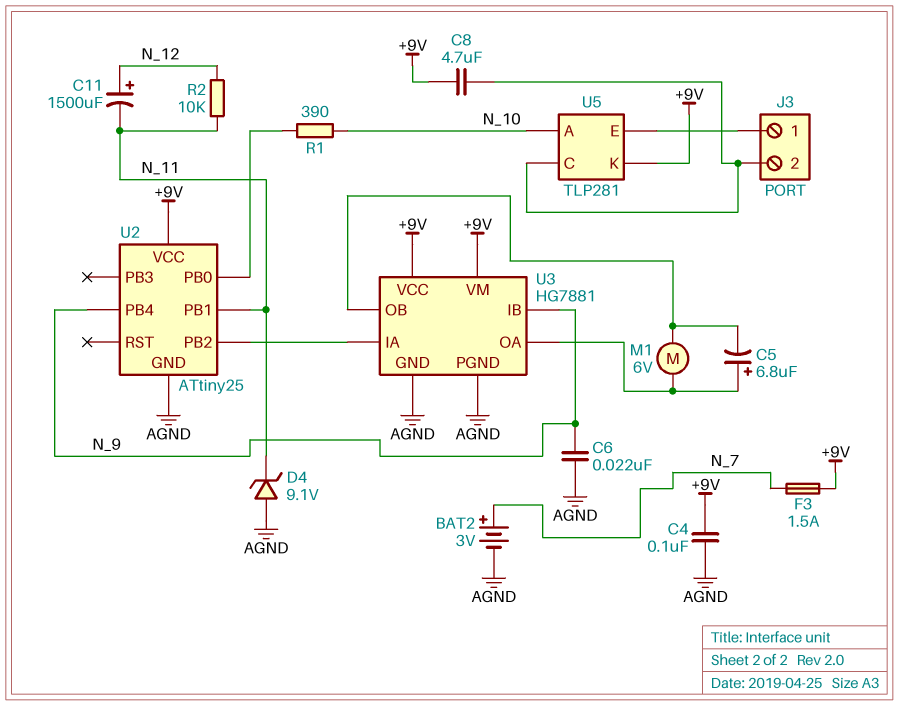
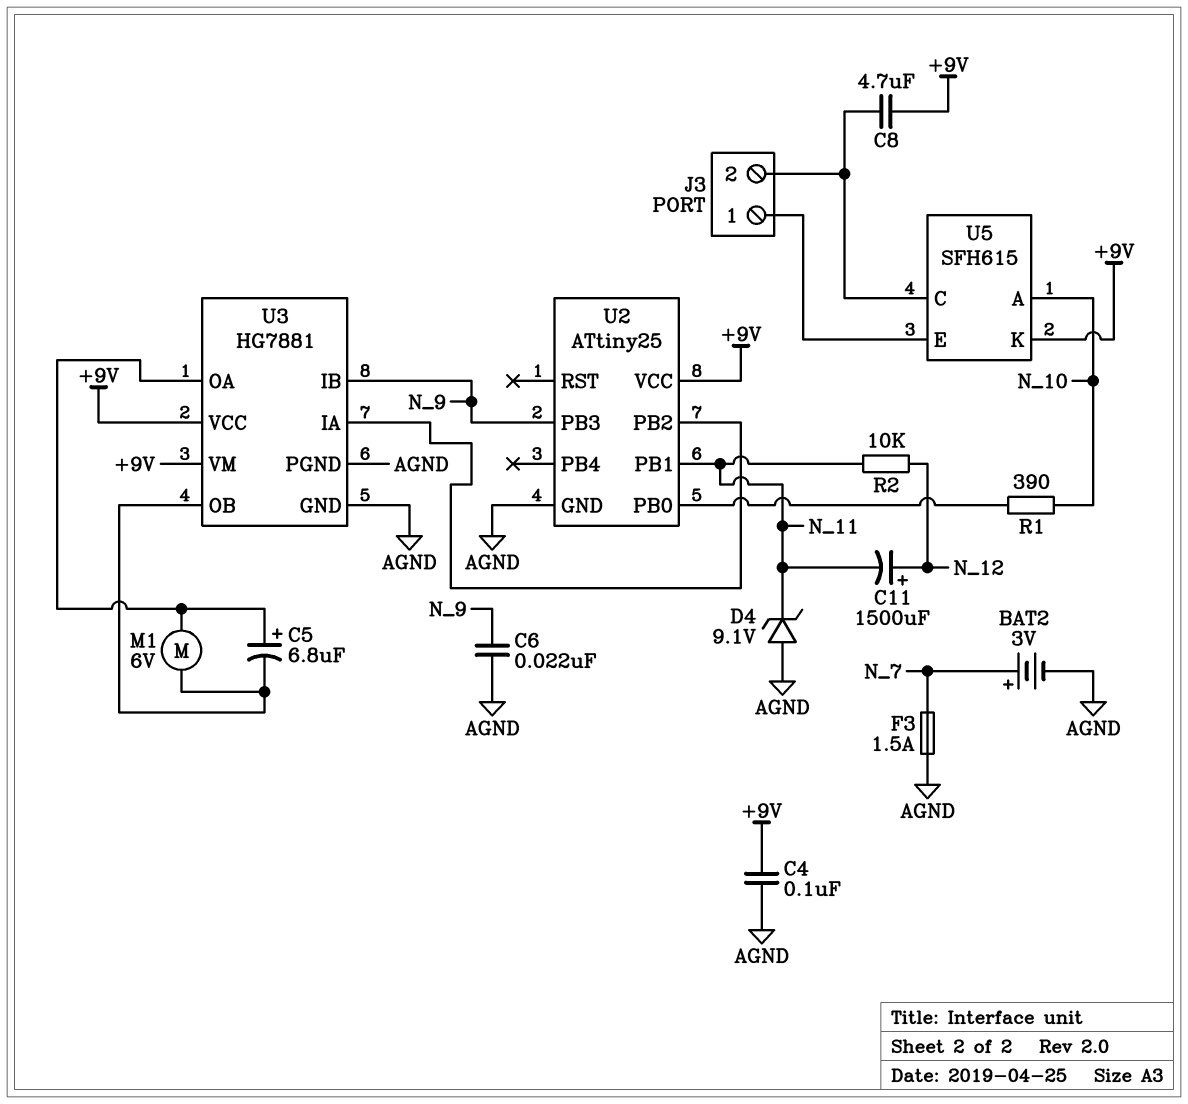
F3: 1.5A (+9V, N_7) -> 1.5A (AGND, N_7)
U2 pin PB3: none -> N_9
U2 pin PB4: N_9 -> none
U5: TLP281 -> SFH615

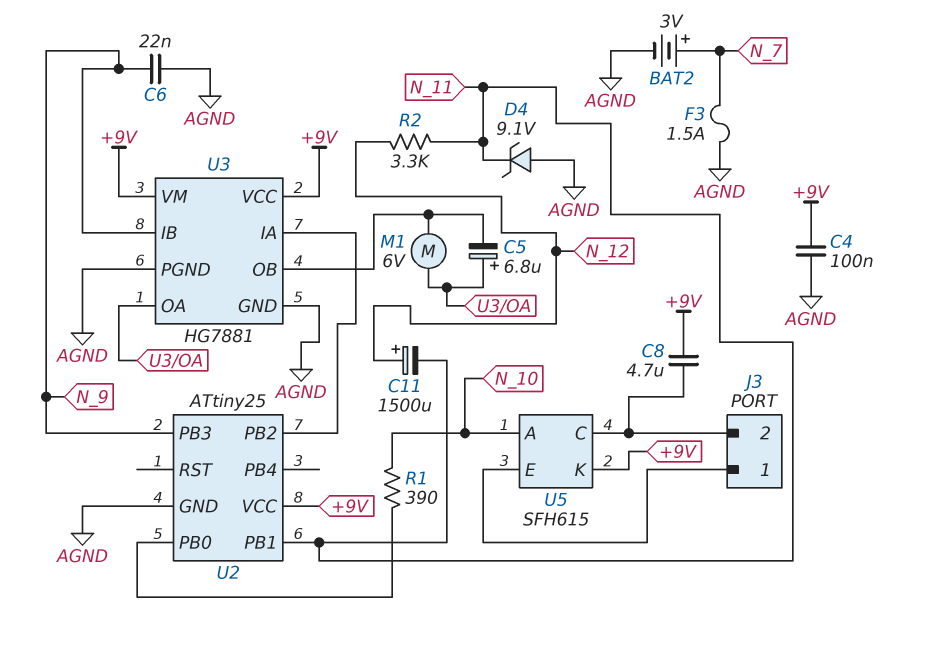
R2: 10k (N_11, N_12) -> 3.3k (N_11, N_12)

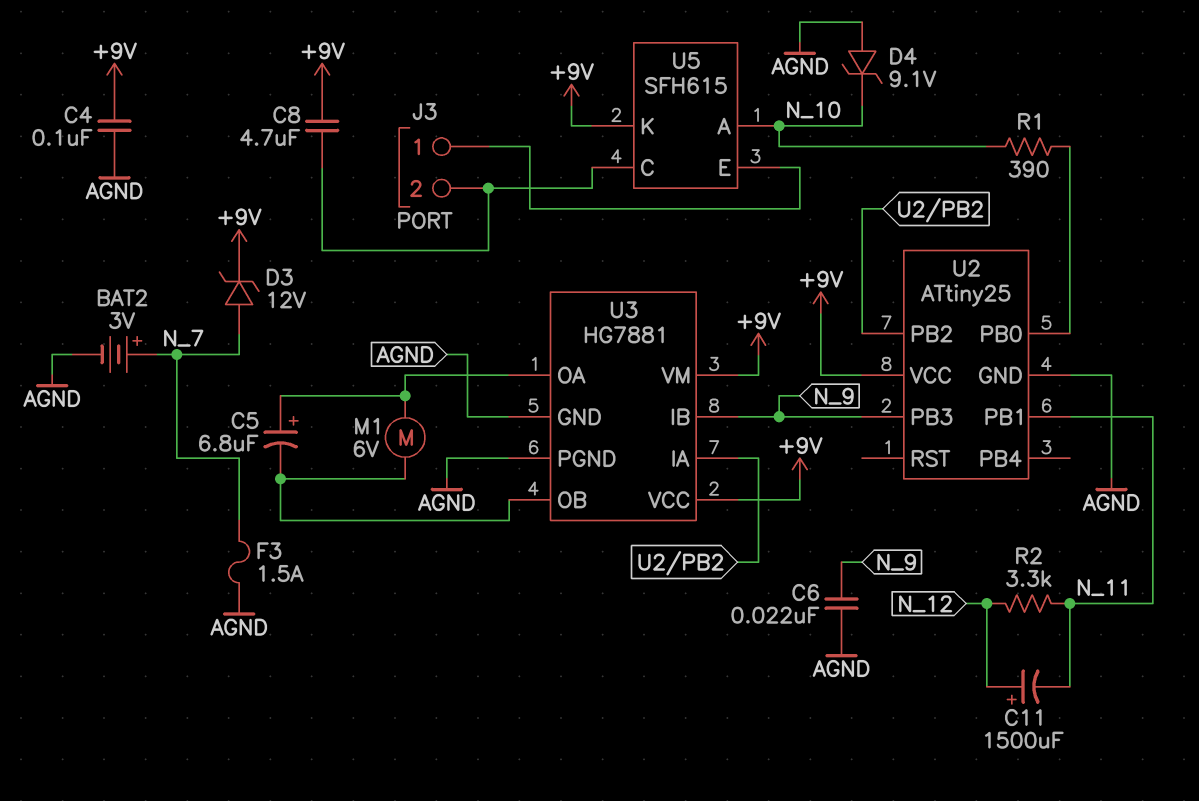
D3: none -> zener 12V (A N_7, K +9V)
D4: zener 9.1V (A AGND, K N_11) -> zener 9.1V (A AGND, K N_10)

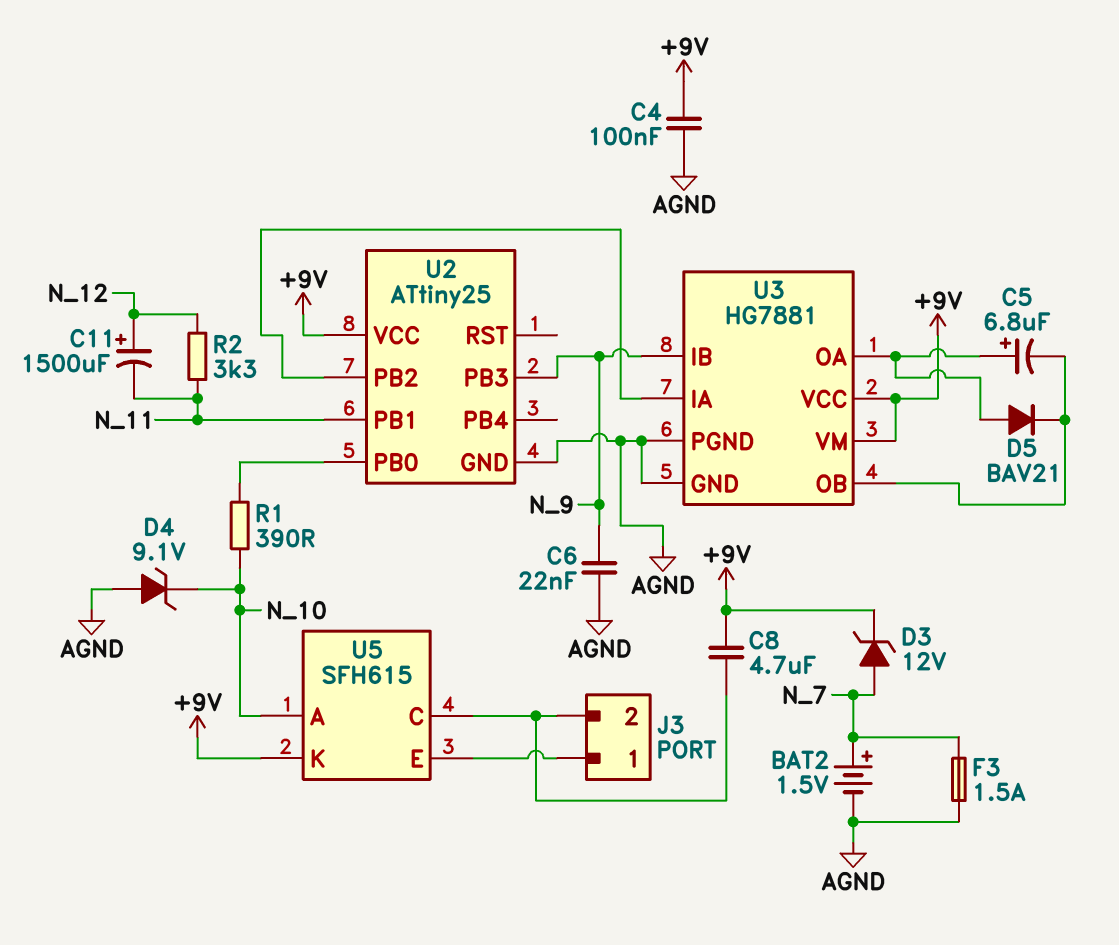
BAT2: 3V (plus N_7, minus AGND) -> 1.5V (plus N_7, minus AGND)
D5: none -> diode BAV21 (A U3/OA, K U3/OB)
M1: motor 6V (U3/OA, U3/OB) -> none

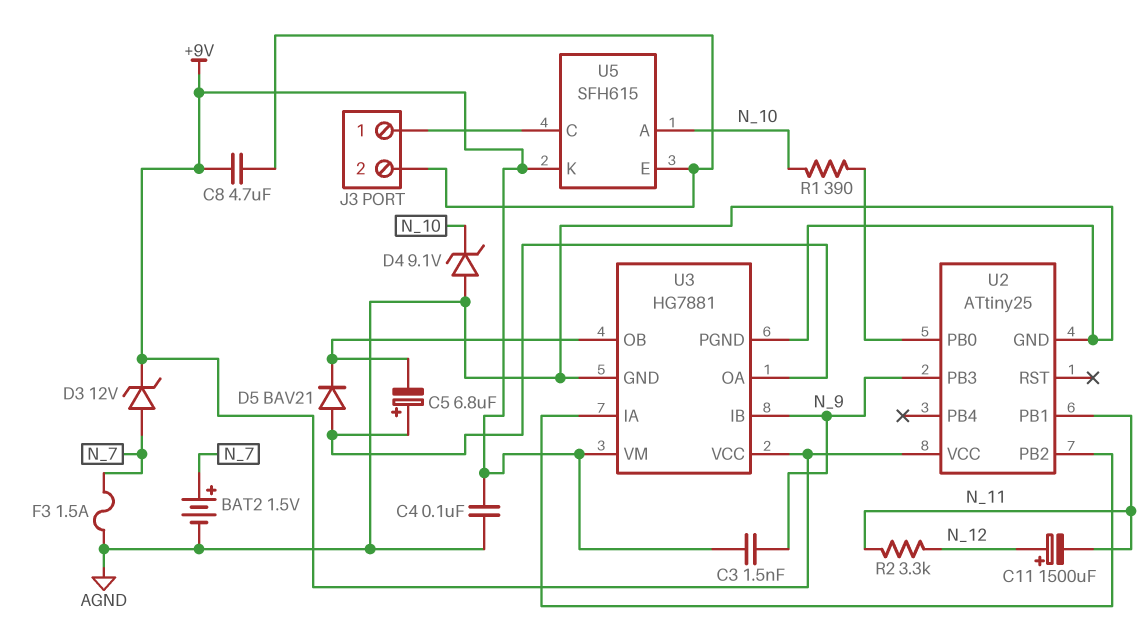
C3: none -> 1.5nF (+9V, N_9)
C6: 22nF (AGND, N_9) -> none
U5 pin C: J3/2 -> J3/1
U5 pin E: J3/1 -> J3/2

